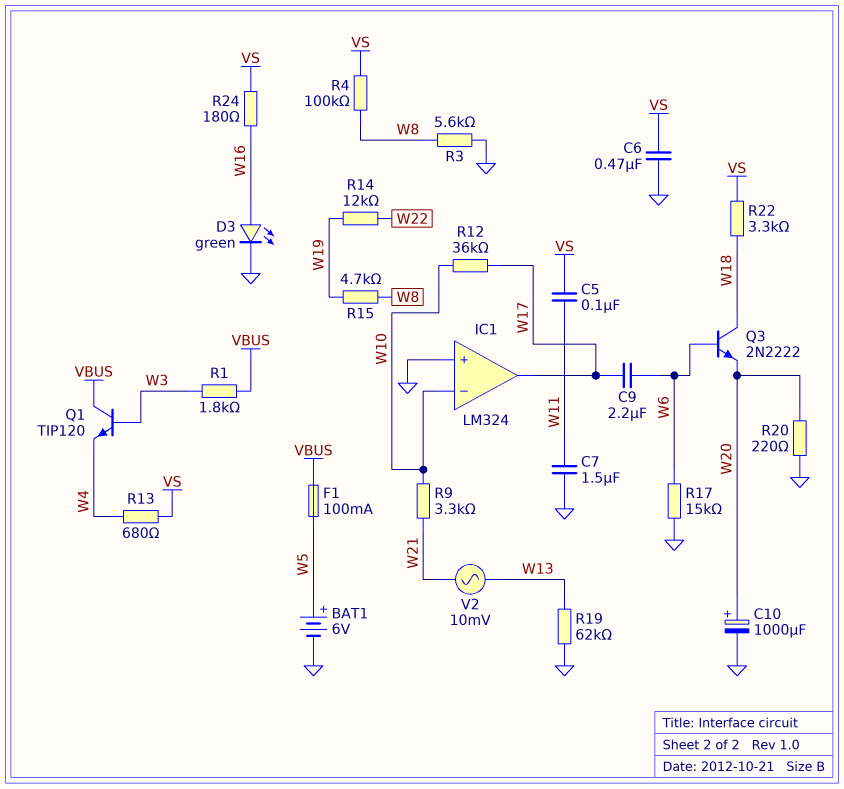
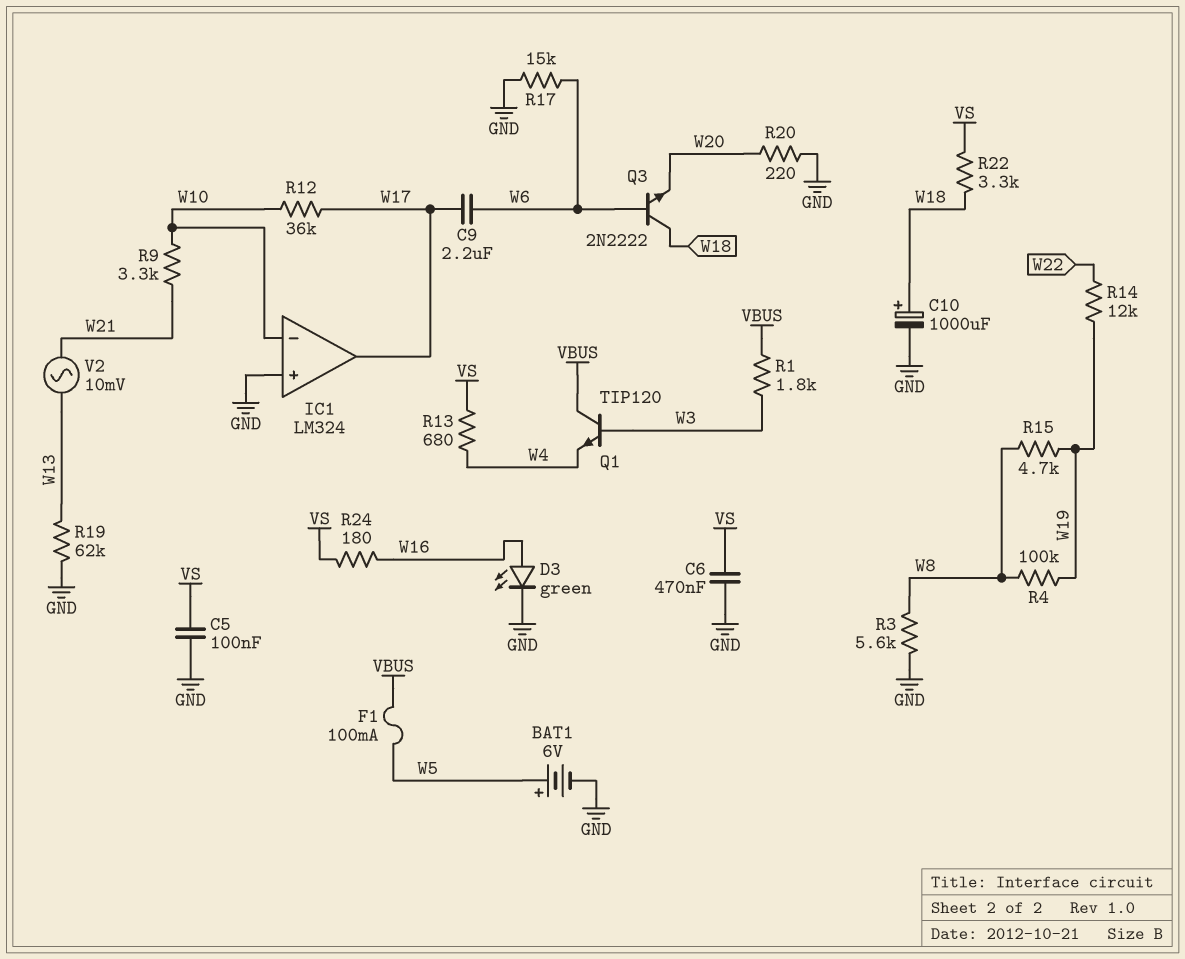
C5: 100nF (VS, W11) -> 100nF (GND, VS)
C7: 1.5uF (GND, W11) -> none
C10: 1000uF (plus W20, minus GND) -> 1000uF (plus W18, minus GND)
R4: 100k (VS, W8) -> 100k (W8, W19)

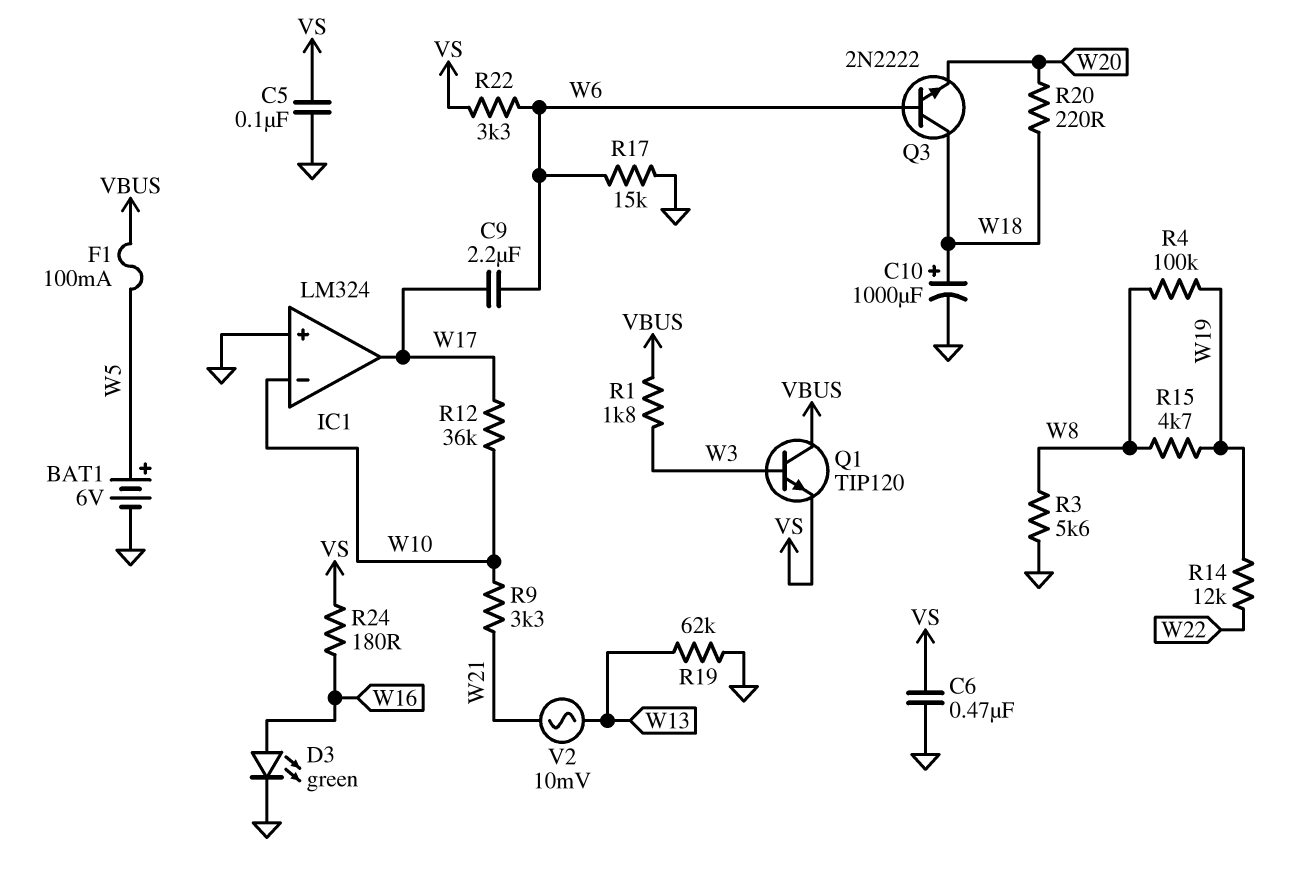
Q1: NPN TIP120 (B W3, C VBUS, E W4) -> NPN TIP120 (B W3, C VBUS, E VS)
R13: 680 (VS, W4) -> none
R20: 220 (GND, W20) -> 220 (W18, W20)
R22: 3.3k (VS, W18) -> 3.3k (VS, W6)

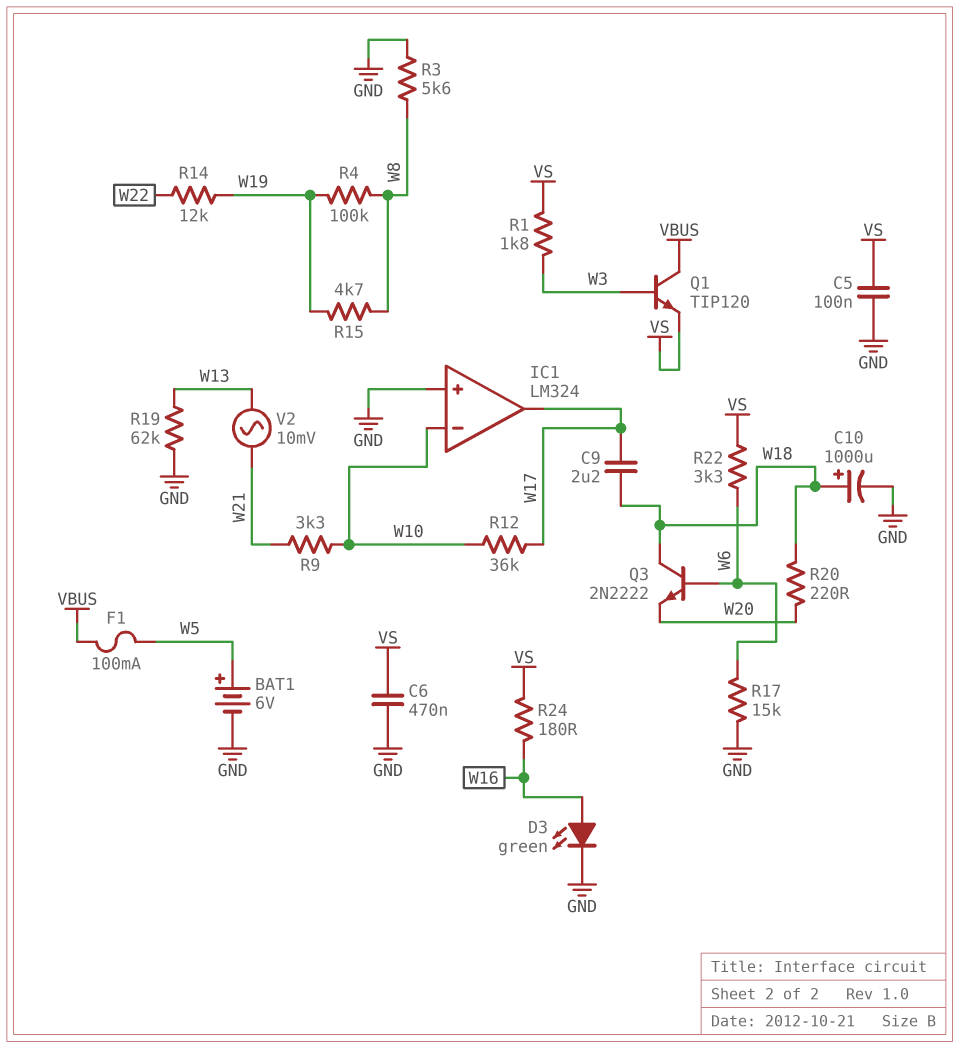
C9: 2.2uF (W6, W17) -> 2.2uF (W17, W18)
R1: 1.8k (VBUS, W3) -> 1.8k (VS, W3)

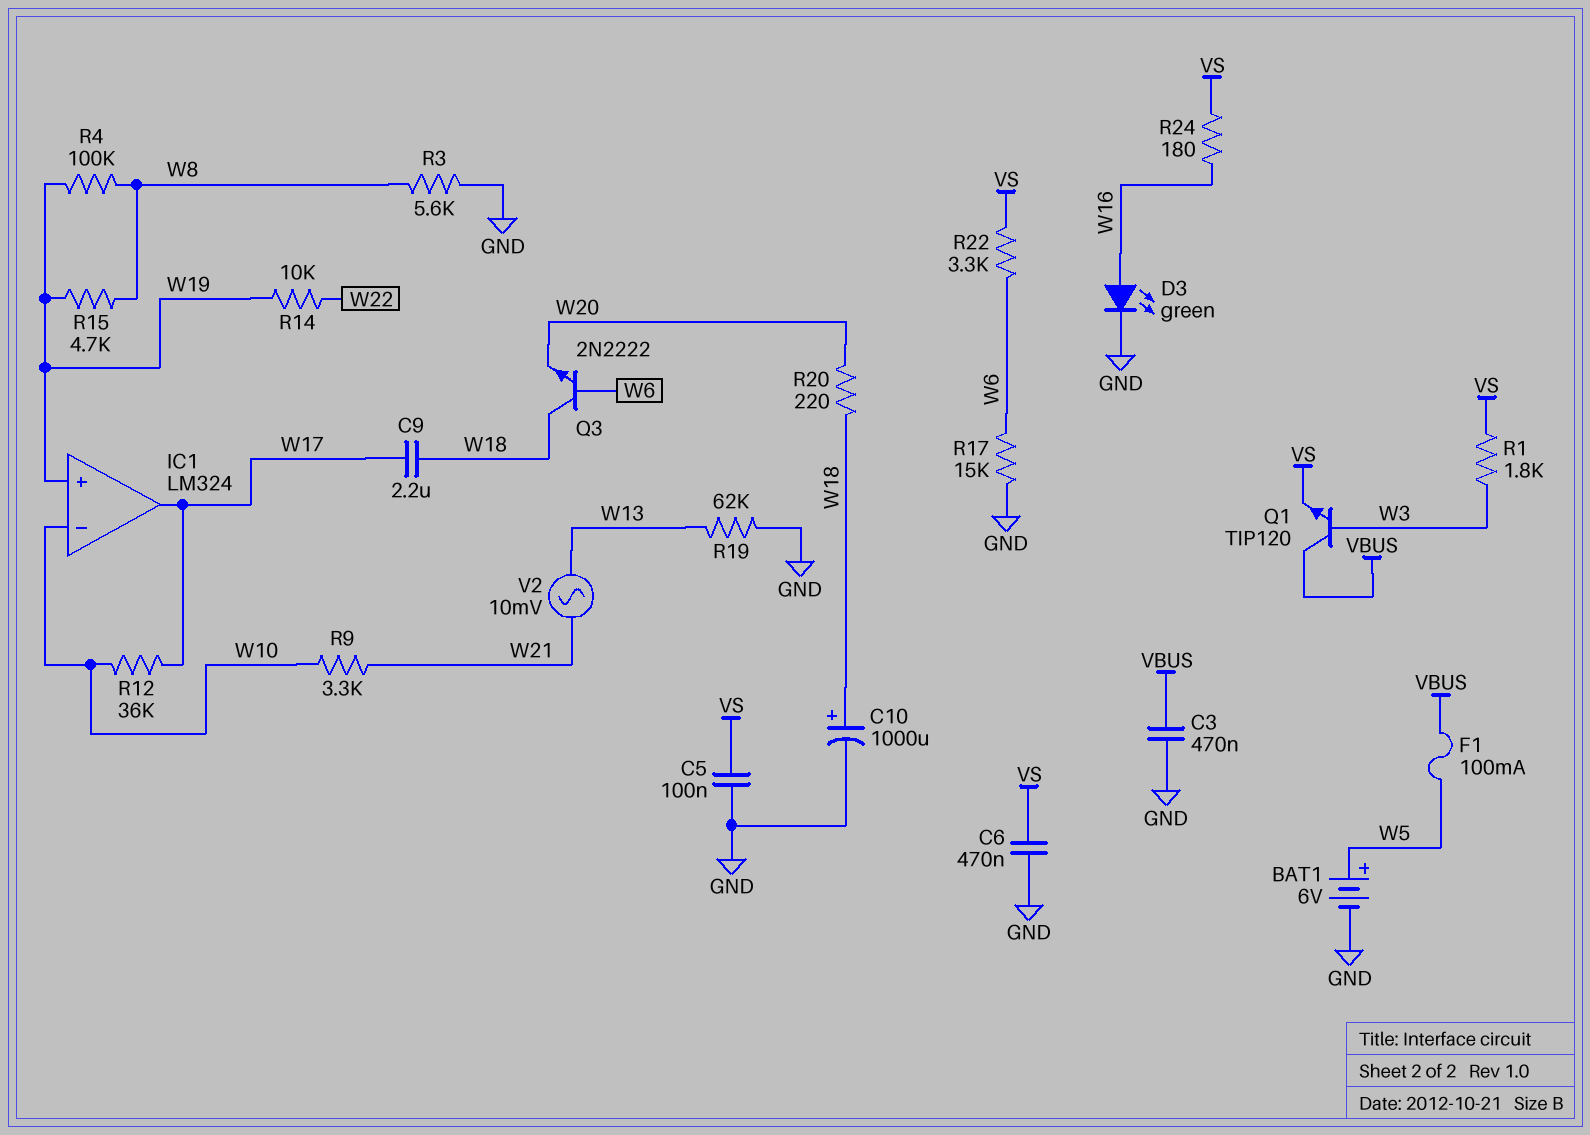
C3: none -> 470nF (GND, VBUS)
IC1 pin in+: GND -> W19
R14: 12k (W19, W22) -> 10k (W19, W22)

